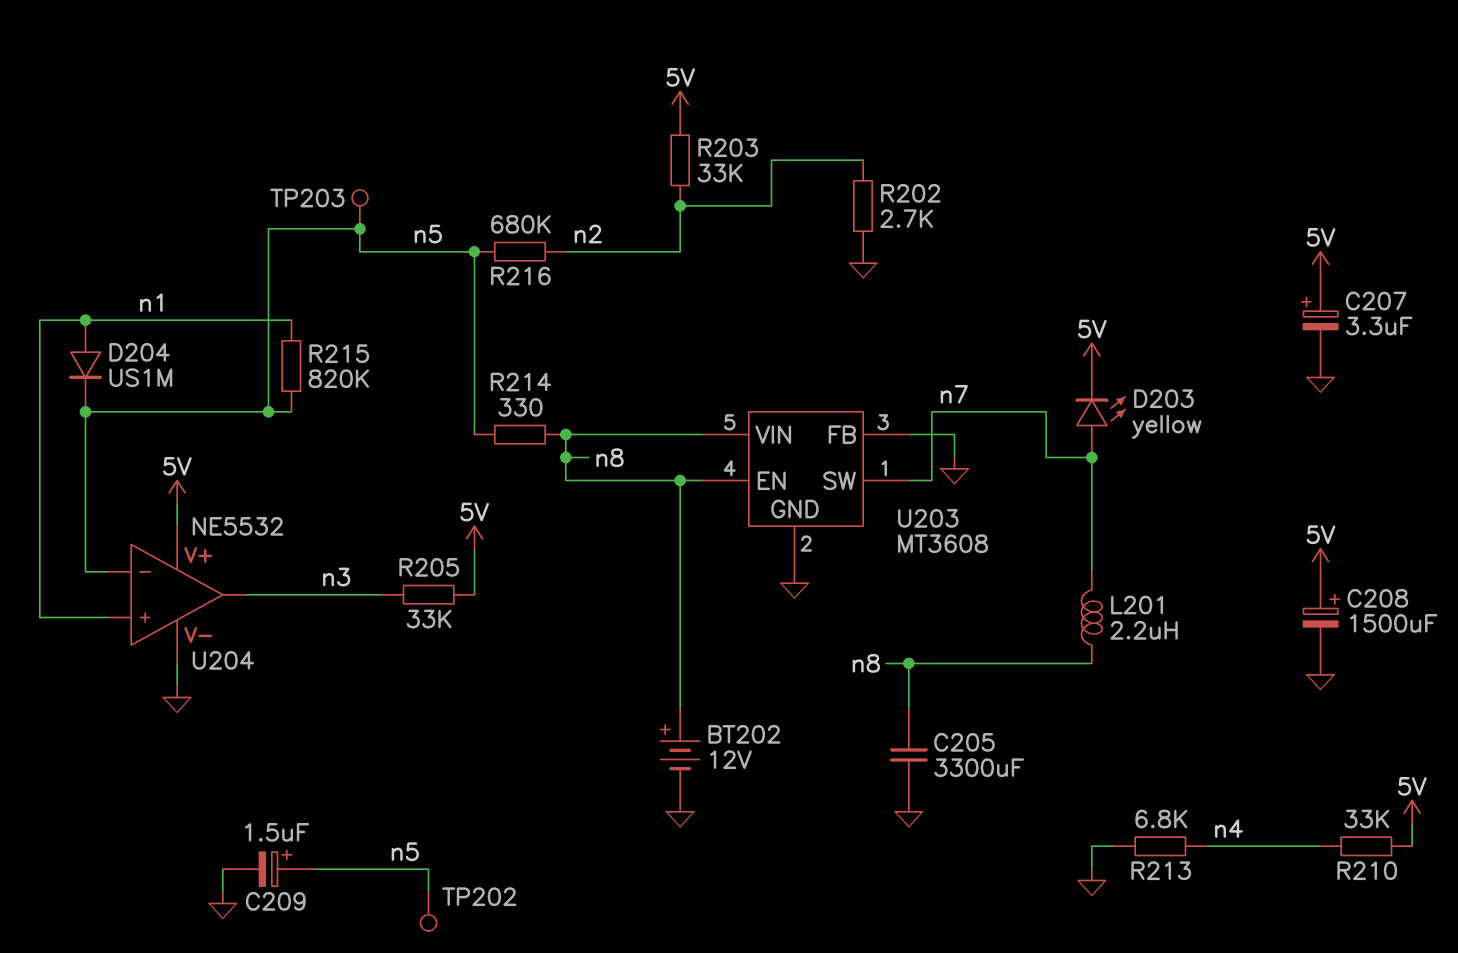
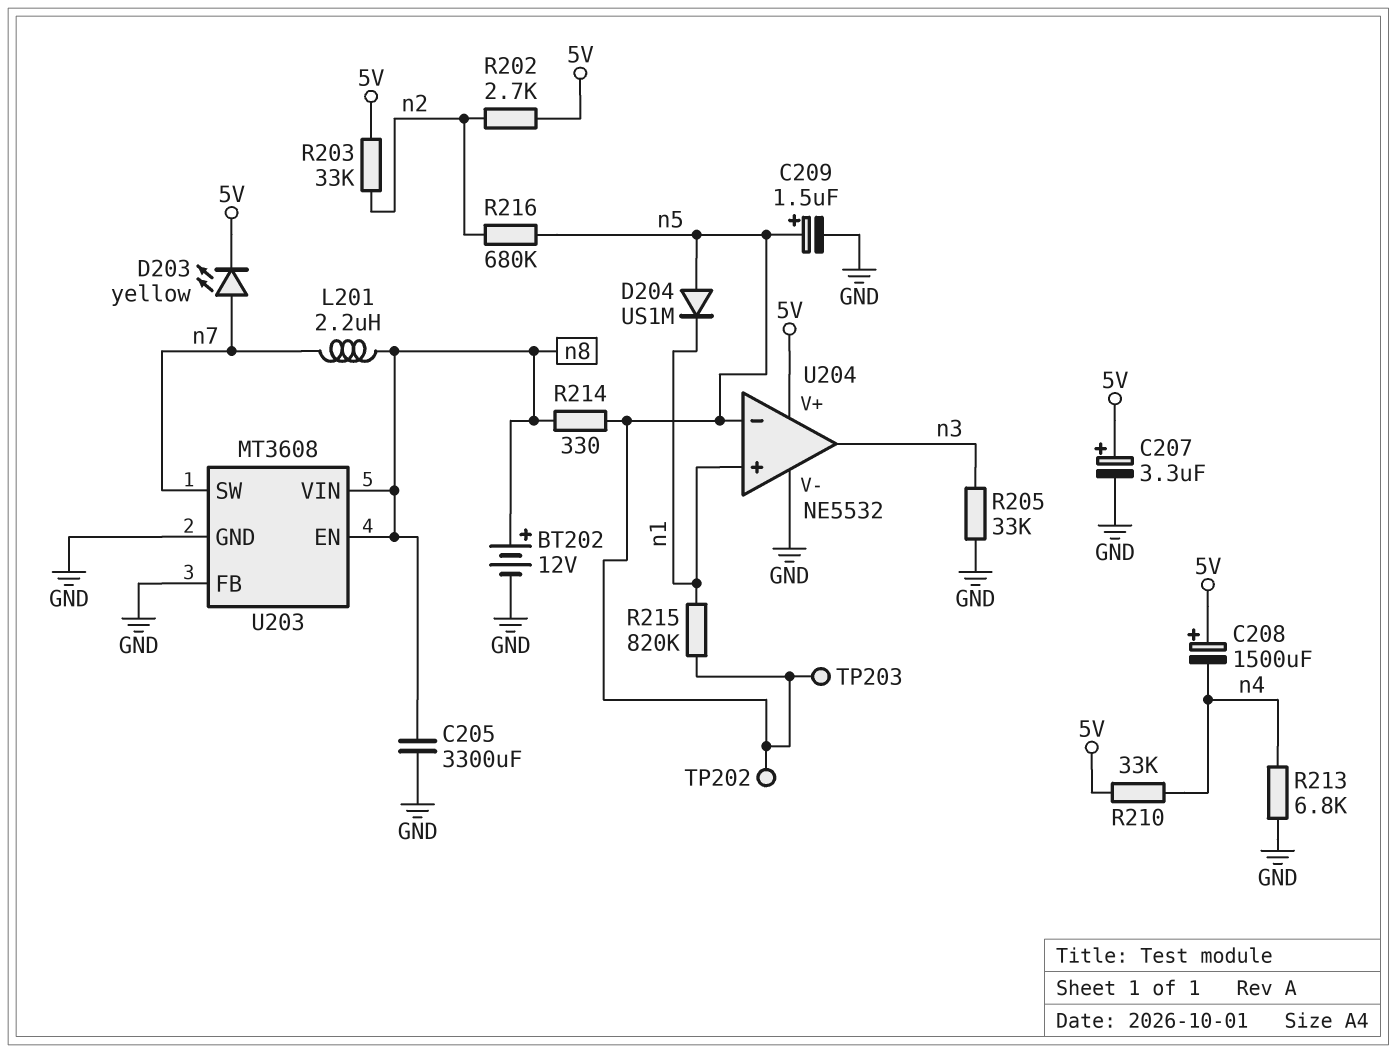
C208: 1500uF (plus 5V, minus GND) -> 1500uF (plus 5V, minus n4)
D204: diode US1M (A n1, K n5) -> diode US1M (A n5, K n1)
R202: 2.7k (GND, n2) -> 2.7k (5V, n2)
R205: 33k (5V, n3) -> 33k (GND, n3)

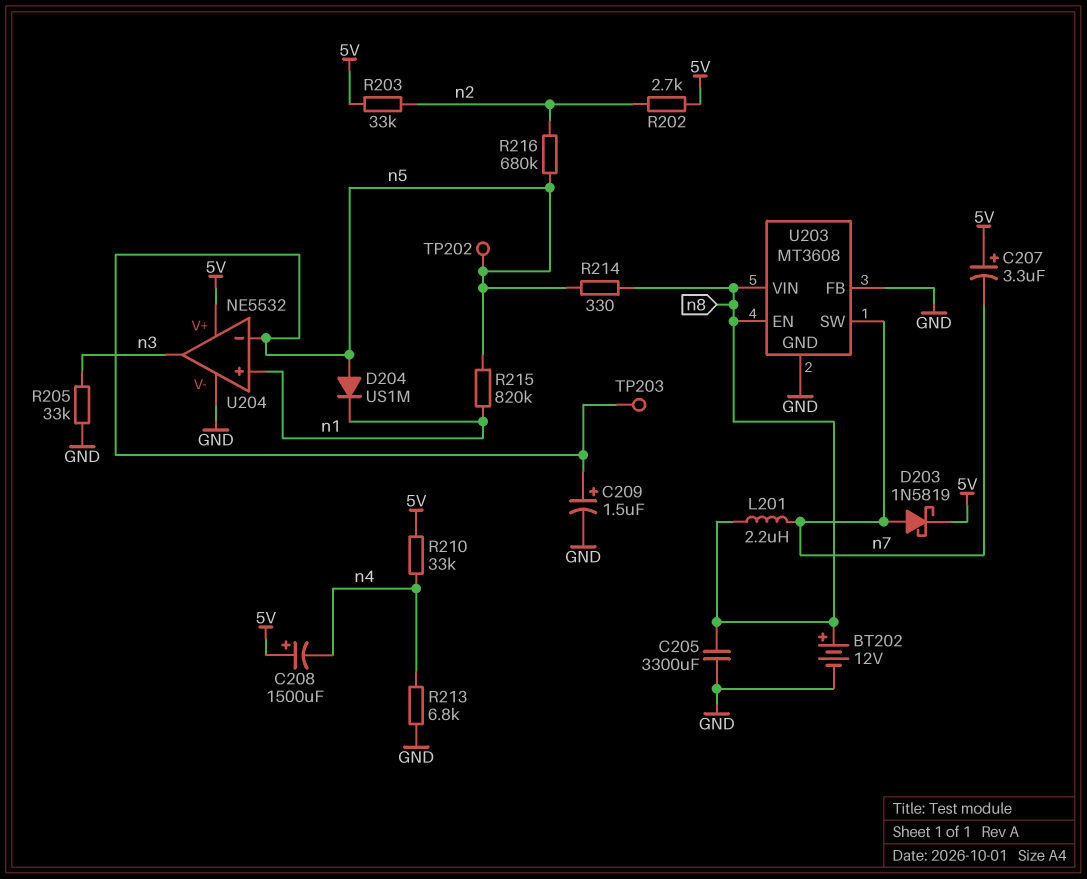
C207: 3.3uF (plus 5V, minus GND) -> 3.3uF (plus 5V, minus n7)
D203: LED yellow (A n7, K 5V) -> schottky 1N5819 (A n7, K 5V)

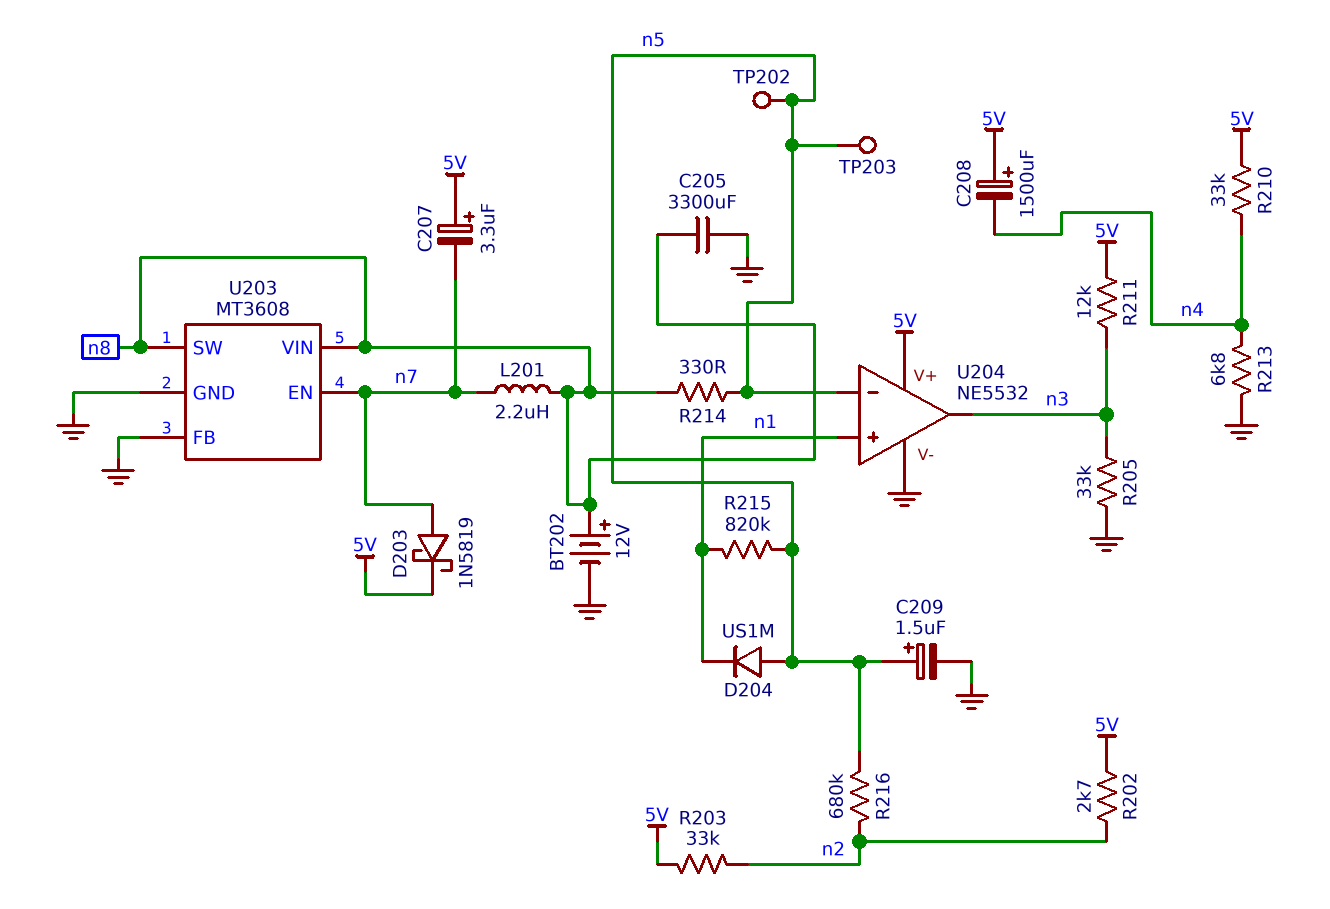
R211: none -> 12k (5V, n3)
U203 pin EN: n8 -> n7
U203 pin SW: n7 -> n8

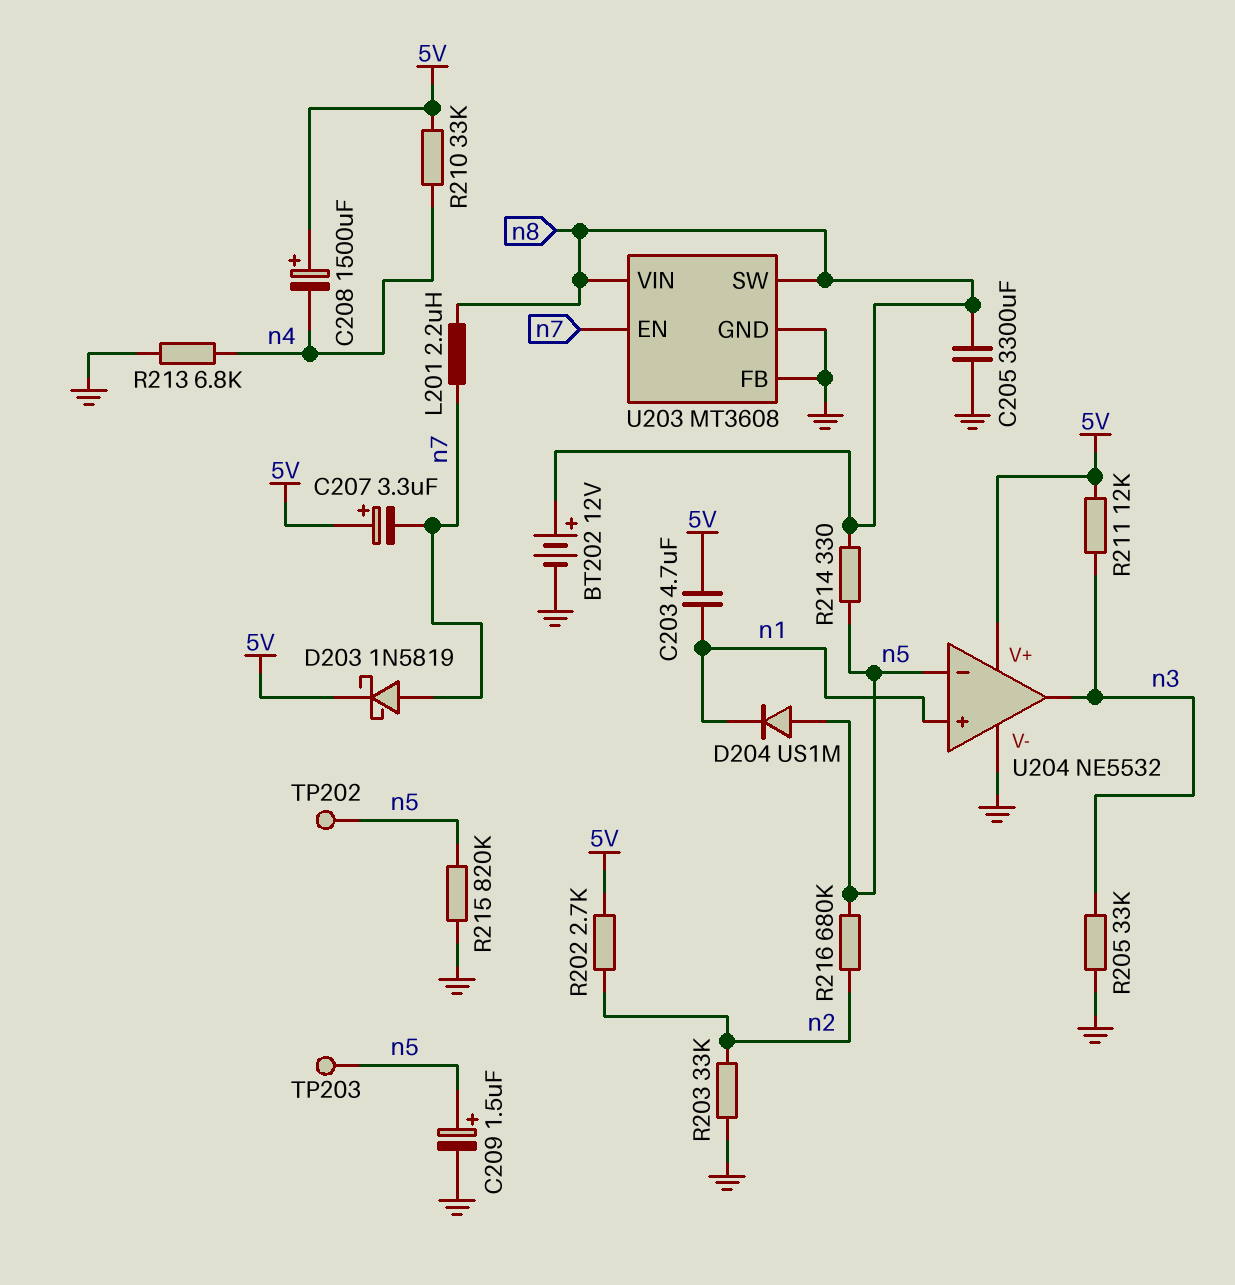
C203: none -> 4.7uF (5V, n1)
R203: 33k (5V, n2) -> 33k (GND, n2)
R215: 820k (n1, n5) -> 820k (GND, n5)

